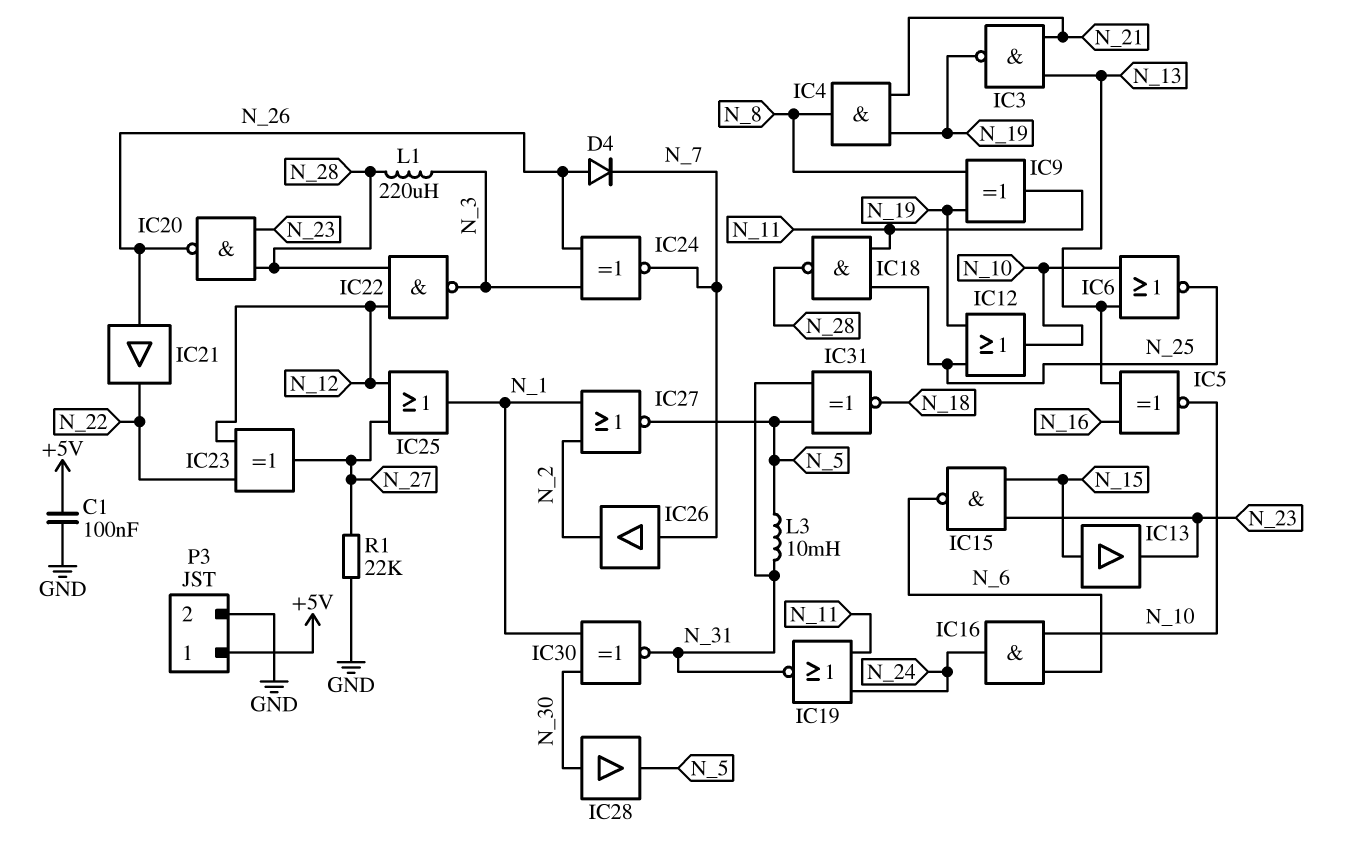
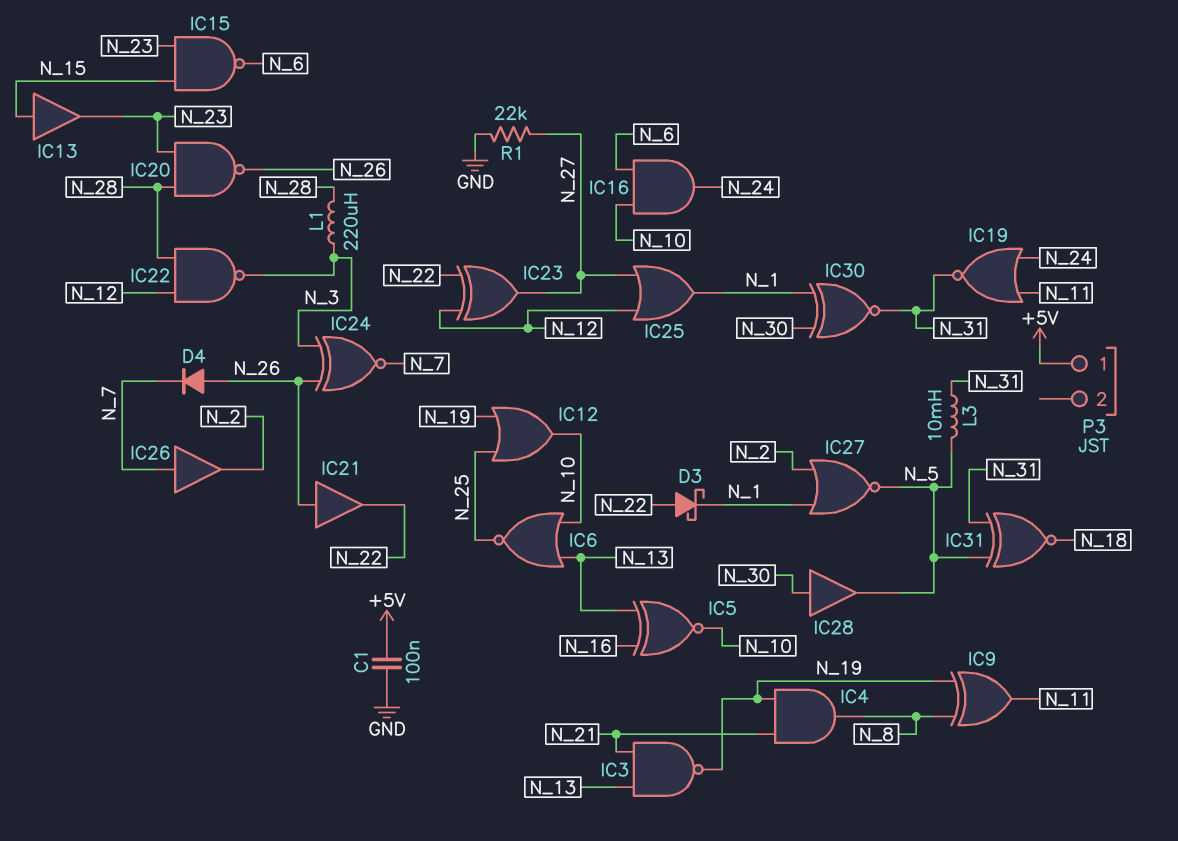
D3: none -> schottky (A N_22, K N_1)
IC18: NAND (in N_11, in N_25, out N_28) -> none
P3 pin 2: GND -> none

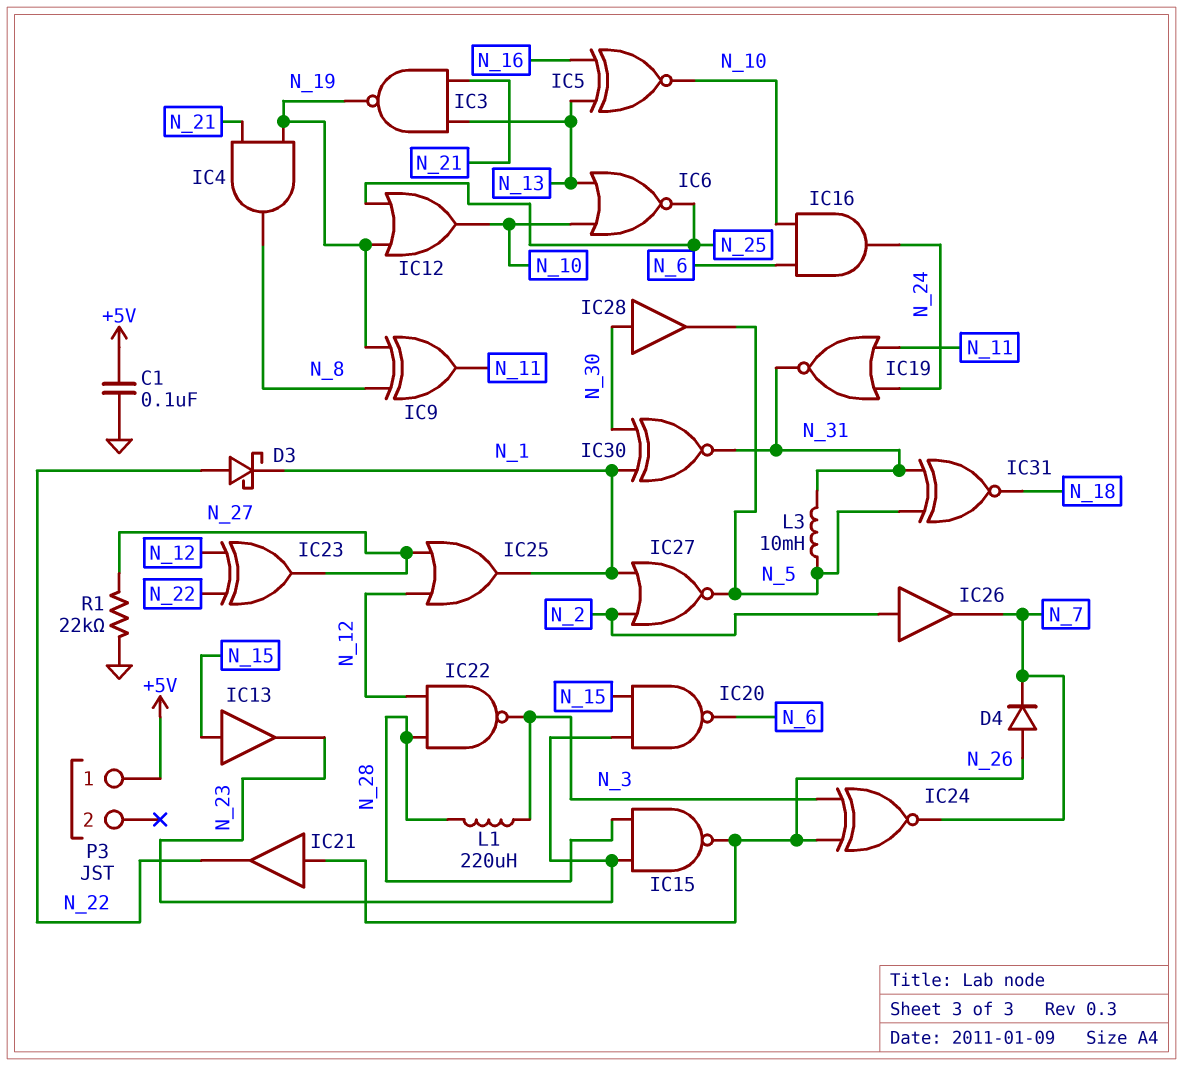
IC15: NAND (in N_15, in N_23, out N_6) -> NAND (in N_23, in N_28, out N_26)
IC20: NAND (in N_23, in N_28, out N_26) -> NAND (in N_15, in N_23, out N_6)
IC26: buffer (in N_7, out N_2) -> buffer (in N_2, out N_7)

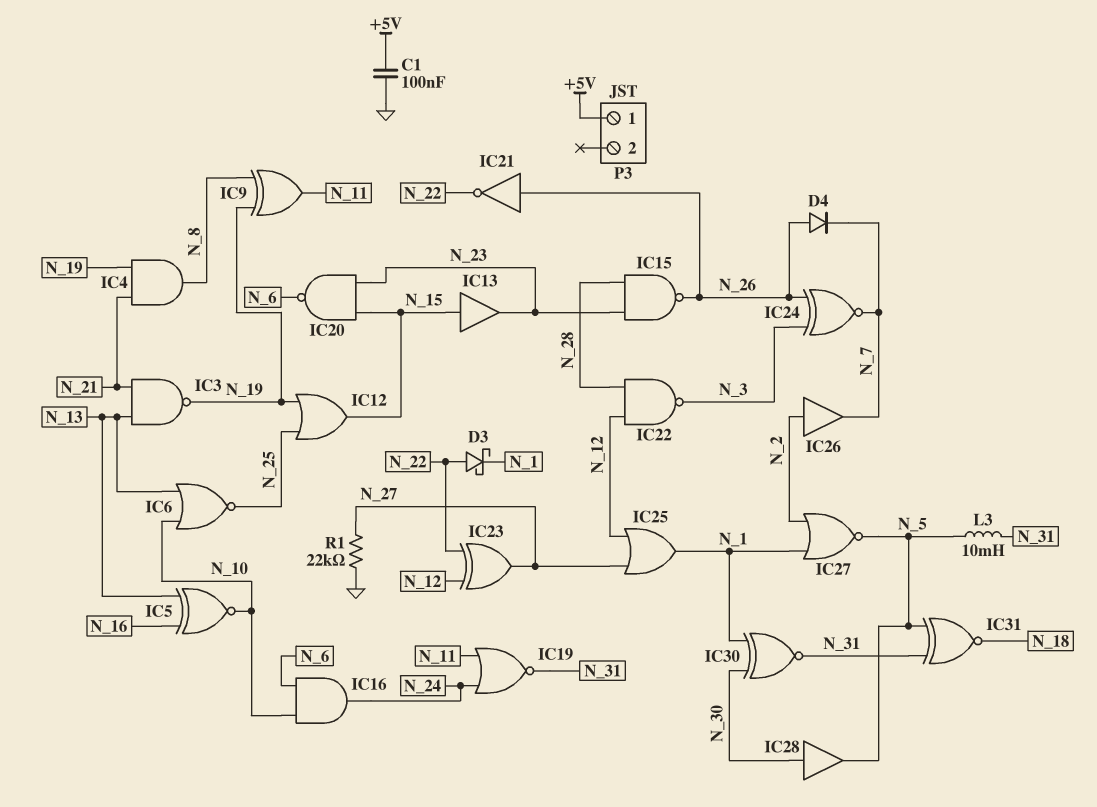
IC12: OR (in N_19, in N_25, out N_10) -> OR (in N_19, in N_25, out N_15)
IC21: buffer (in N_26, out N_22) -> NOT (in N_26, out N_22)
L1: 220uH (N_3, N_28) -> none

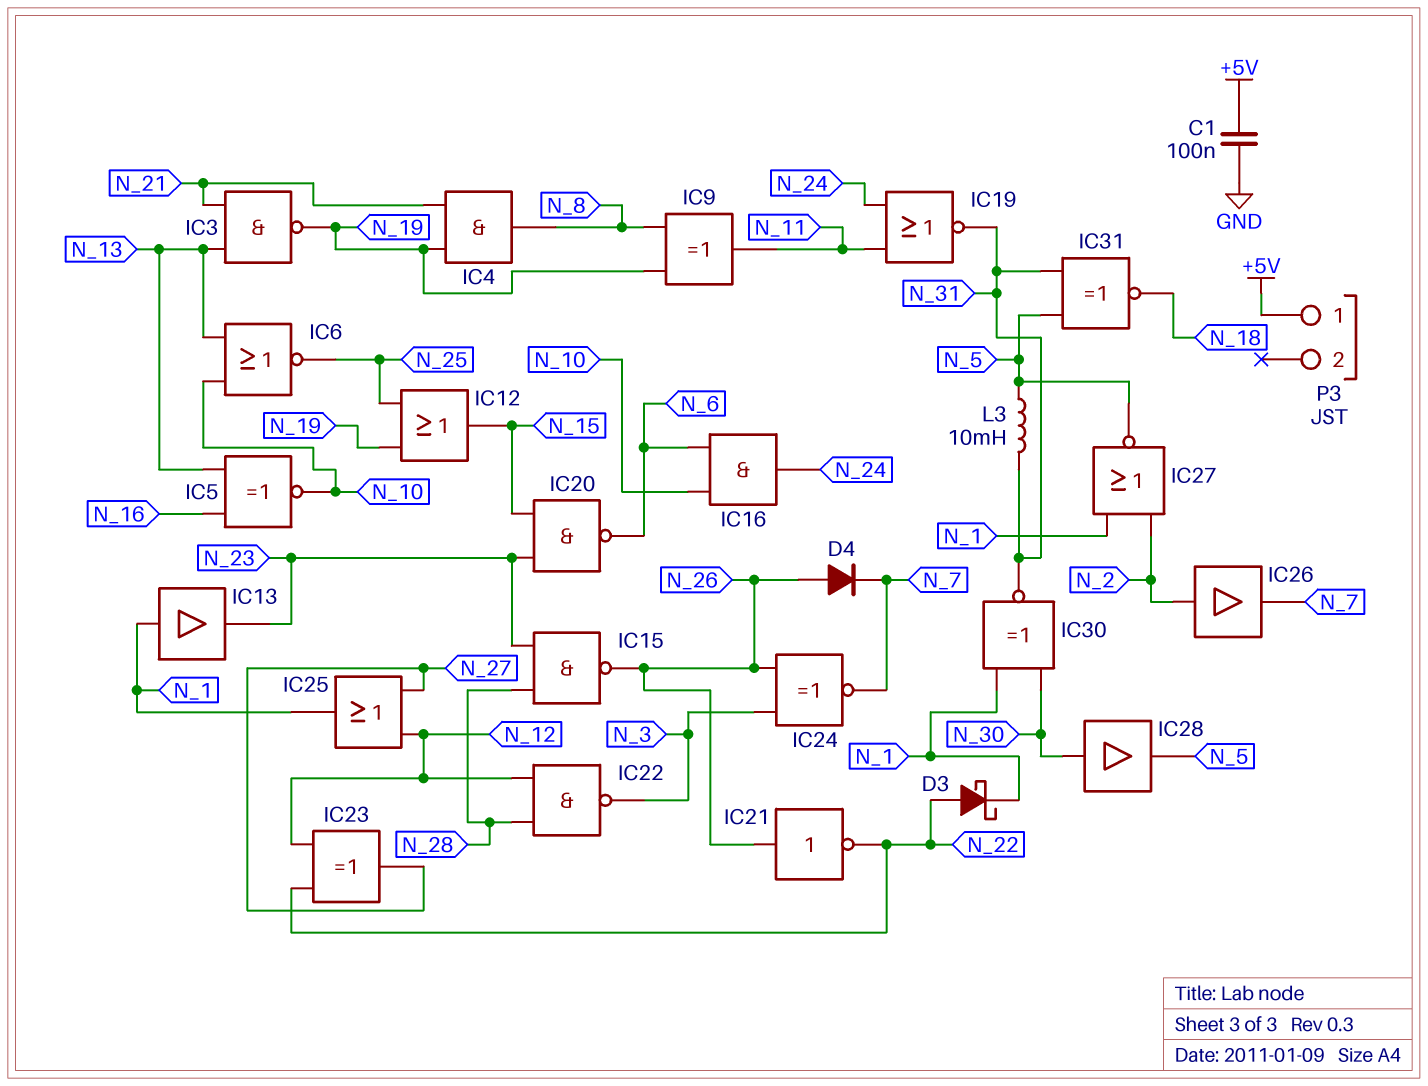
IC13: buffer (in N_15, out N_23) -> buffer (in N_1, out N_23)
R1: 22k (GND, N_27) -> none

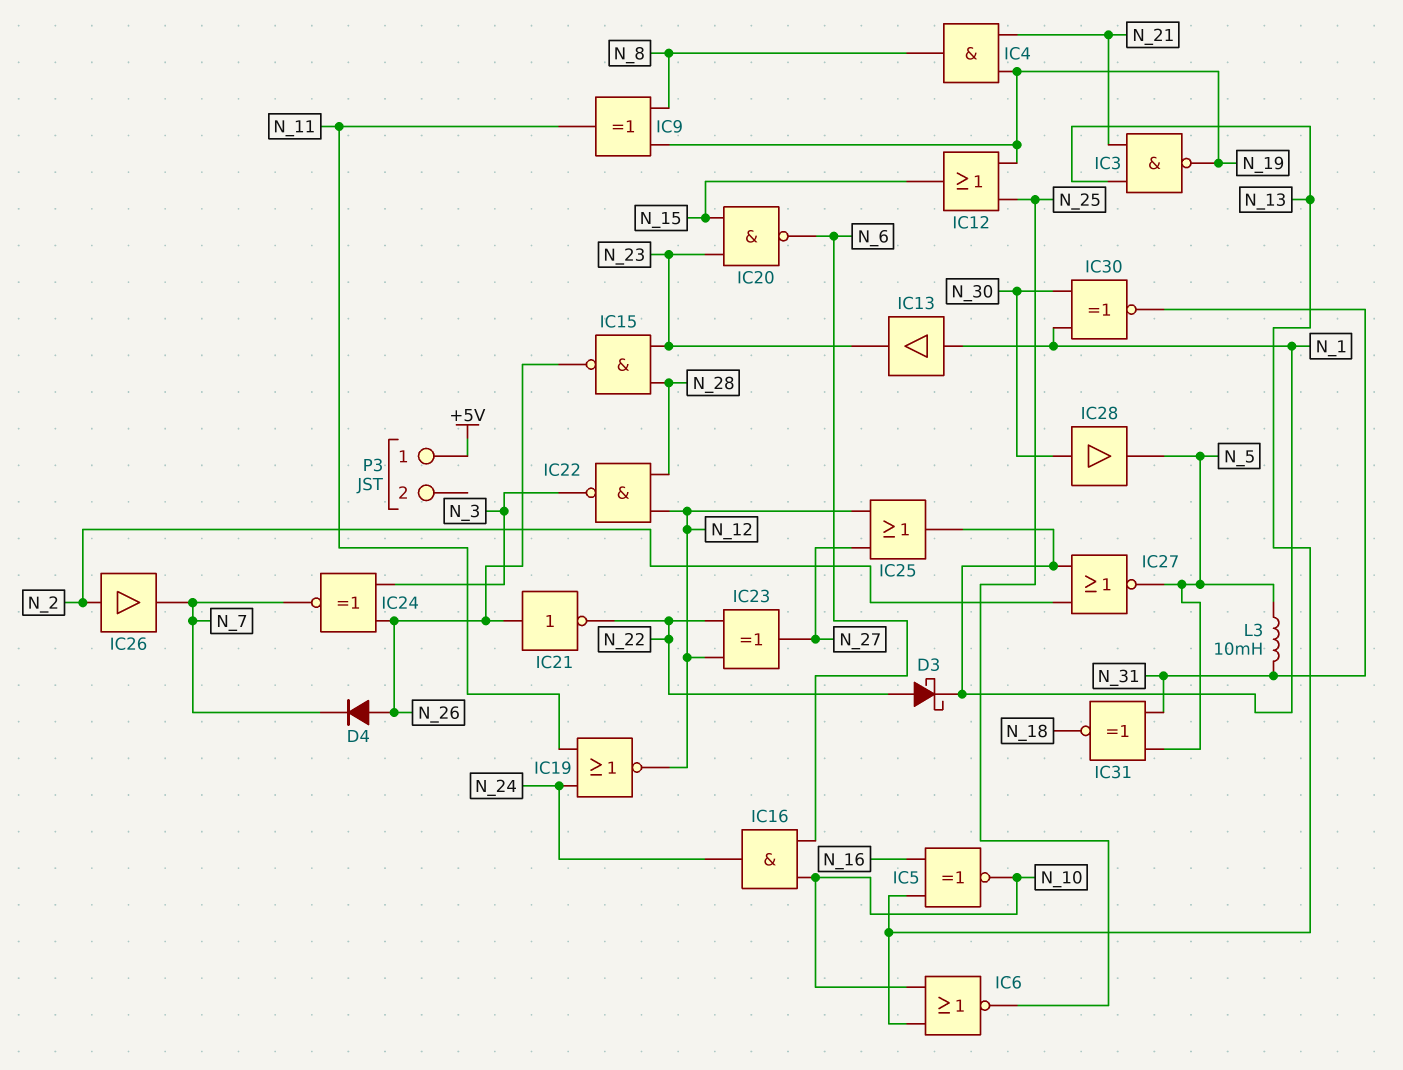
C1: 100nF (+5V, GND) -> none
IC19: NOR (in N_11, in N_24, out N_31) -> NOR (in N_11, in N_24, out N_12)

